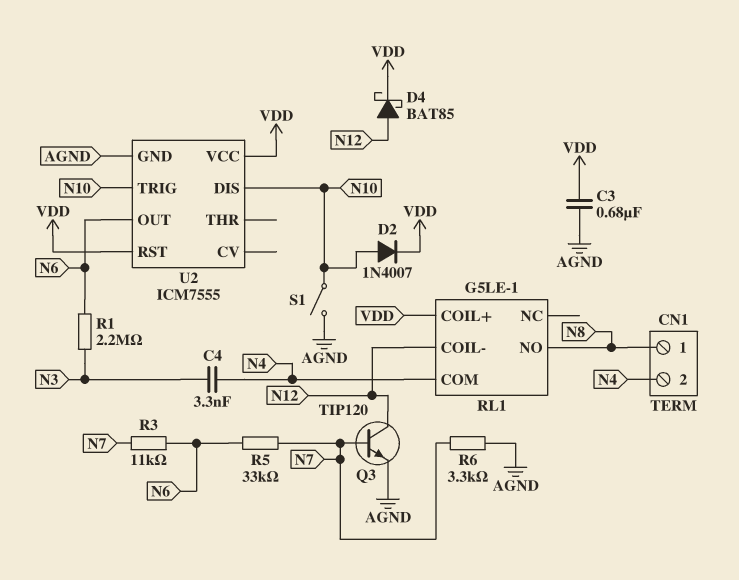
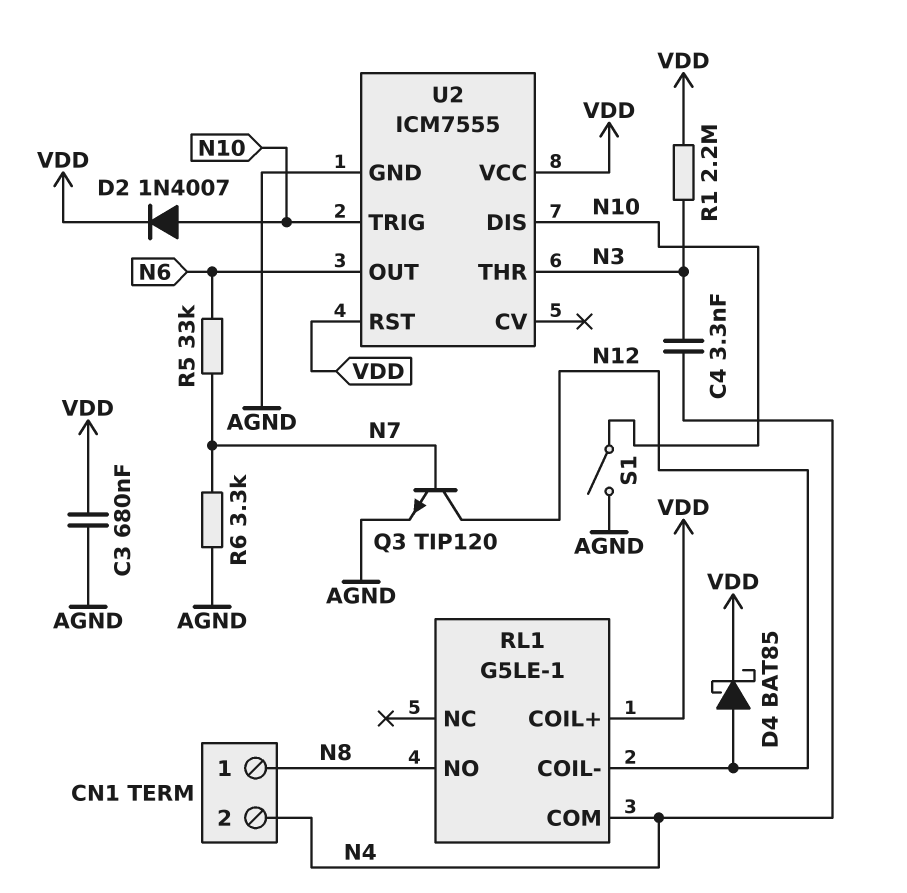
R1: 2.2M (N3, N6) -> 2.2M (N3, VDD)
R3: 11k (N6, N7) -> none
U2 pin THR: none -> N3

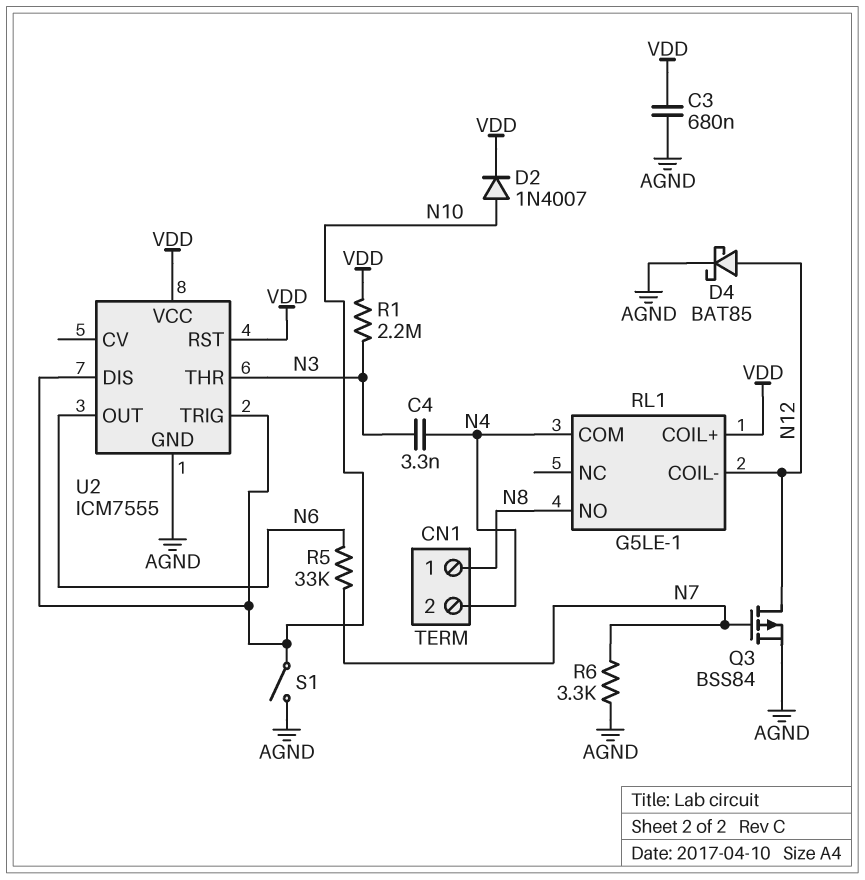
D4: schottky BAT85 (A N12, K VDD) -> schottky BAT85 (A N12, K AGND)
Q3: NPN TIP120 (B N7, C N12, E AGND) -> PMOS BSS84 (G N7, D N12, S AGND)

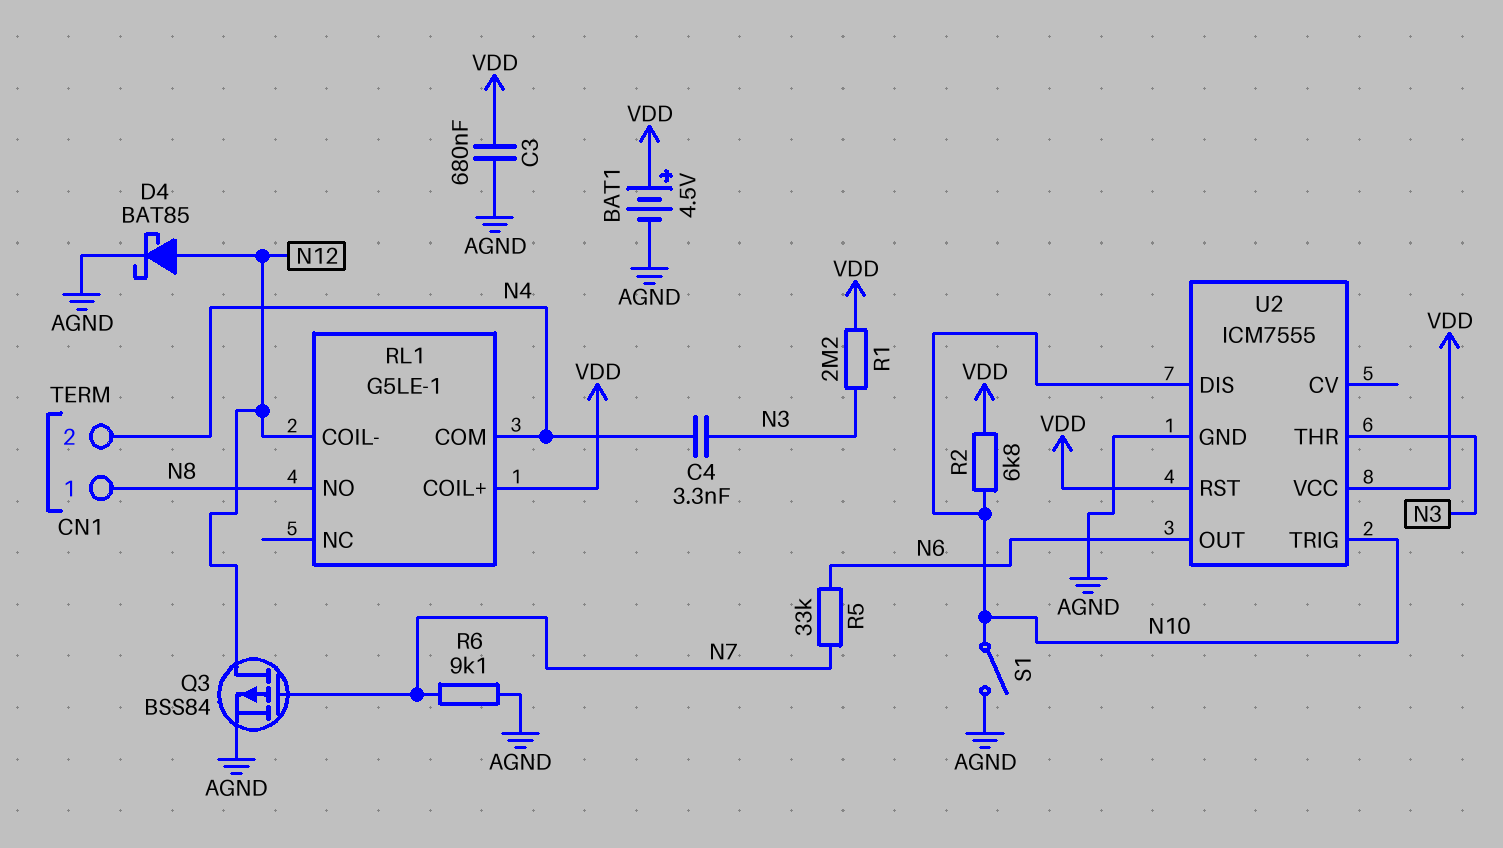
BAT1: none -> 4.5V (plus VDD, minus AGND)
D2: diode 1N4007 (A N10, K VDD) -> none
R2: none -> 6.8k (N10, VDD)
R6: 3.3k (AGND, N7) -> 9.1k (AGND, N7)

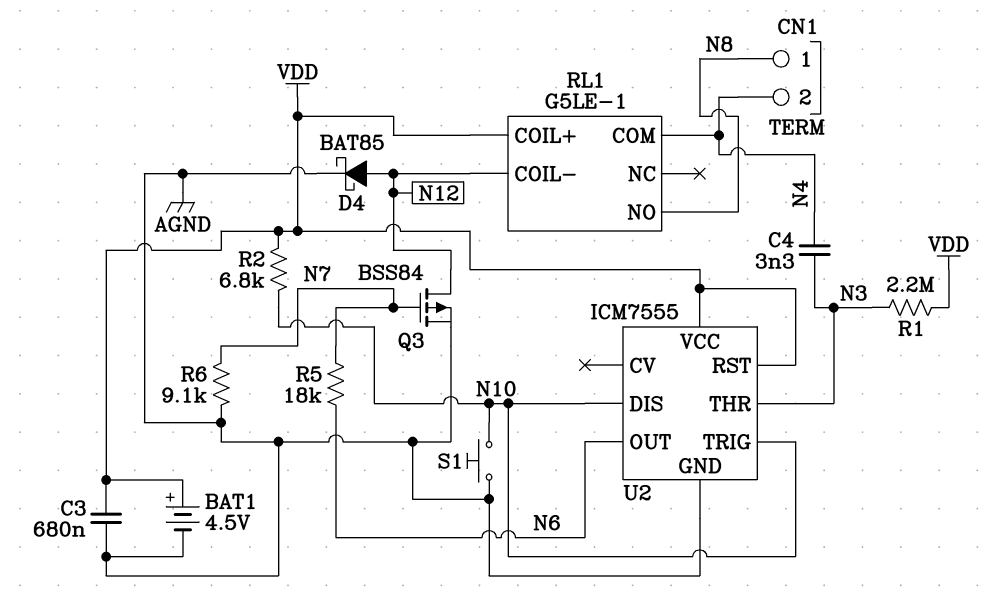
R5: 33k (N6, N7) -> 18k (N6, N7)
S1: switch (AGND, N10) -> button (AGND, N10)

